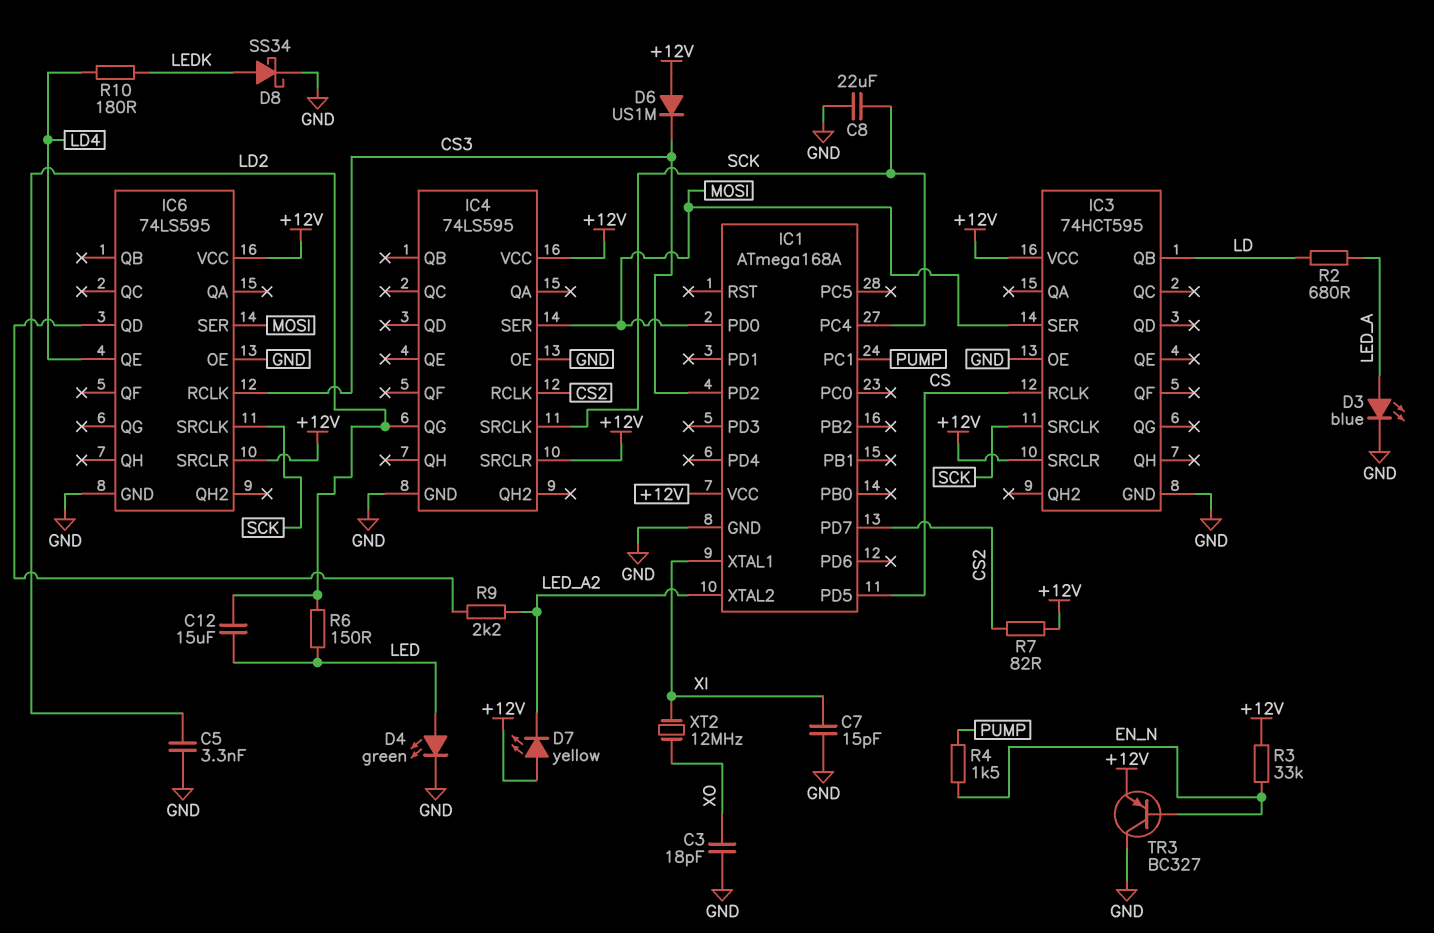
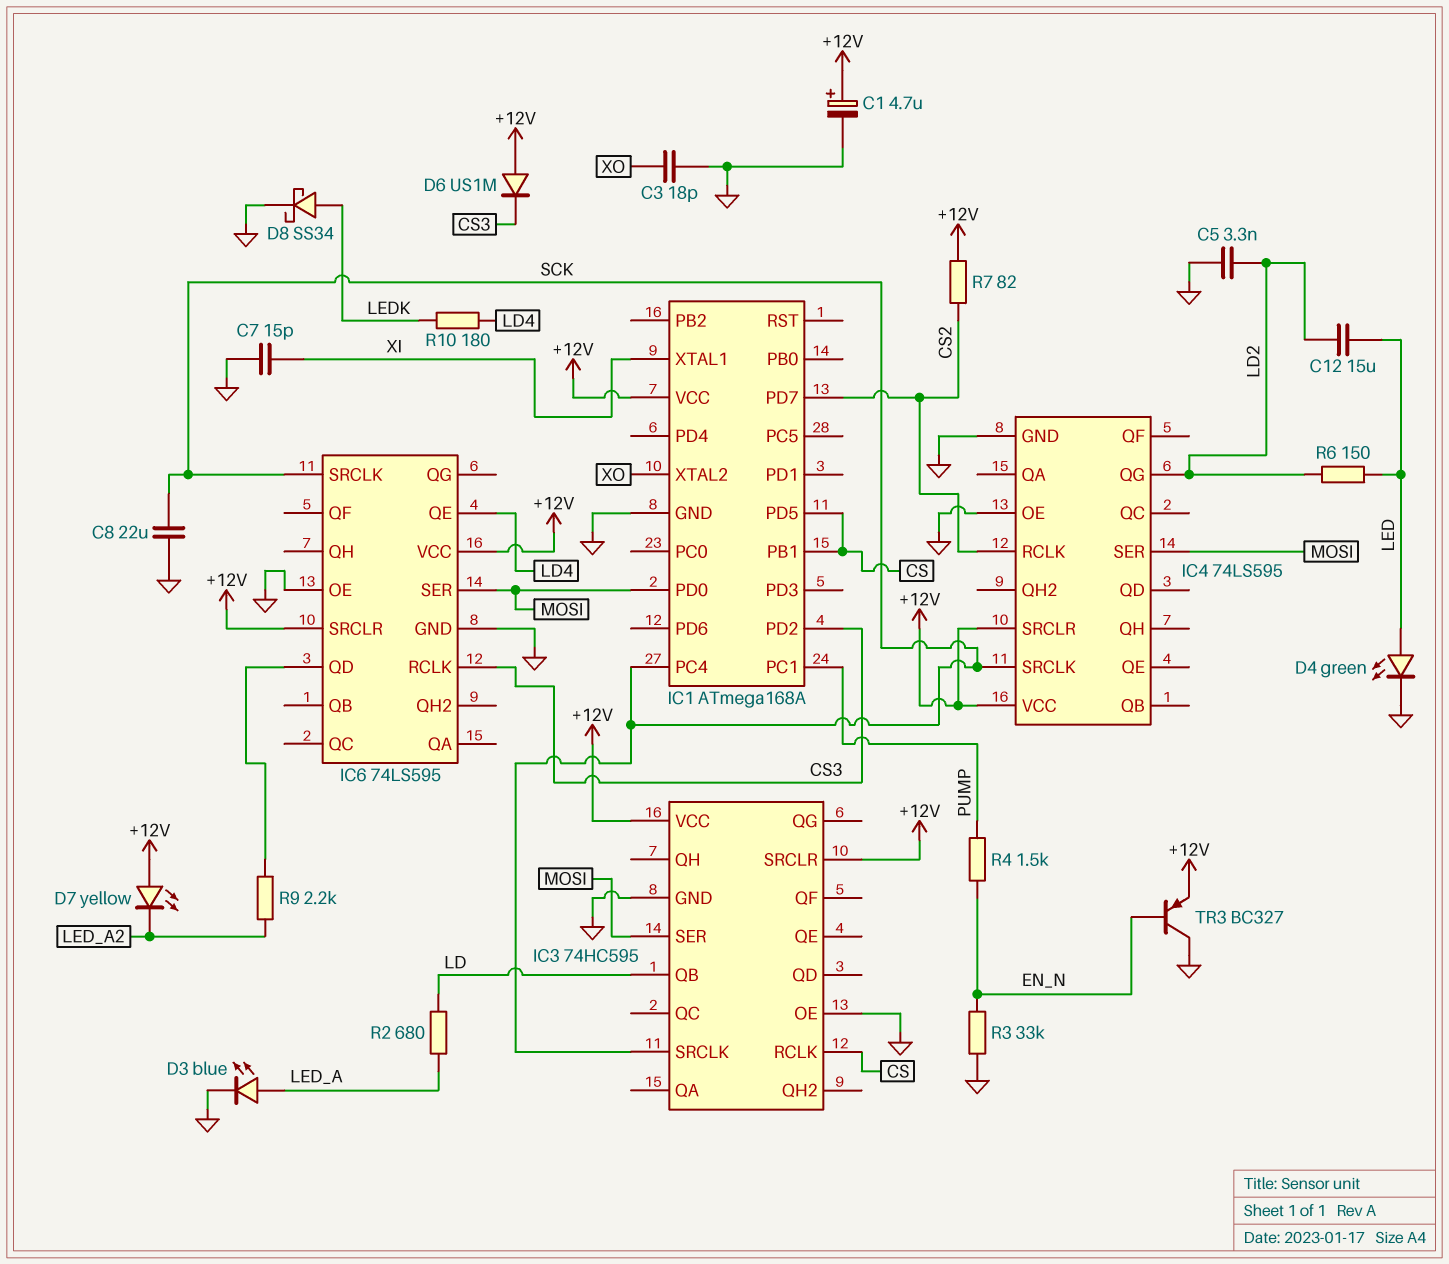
C1: none -> 4.7uF (plus +12V, minus GND)
IC1 pin PB1: none -> CS
IC1 pin XTAL2: LED_A2 -> XO
IC3: 74HCT595 -> 74HC595
R3: 33k (+12V, EN_N) -> 33k (EN_N, GND)
XT2: 12MHz (XI, XO) -> none

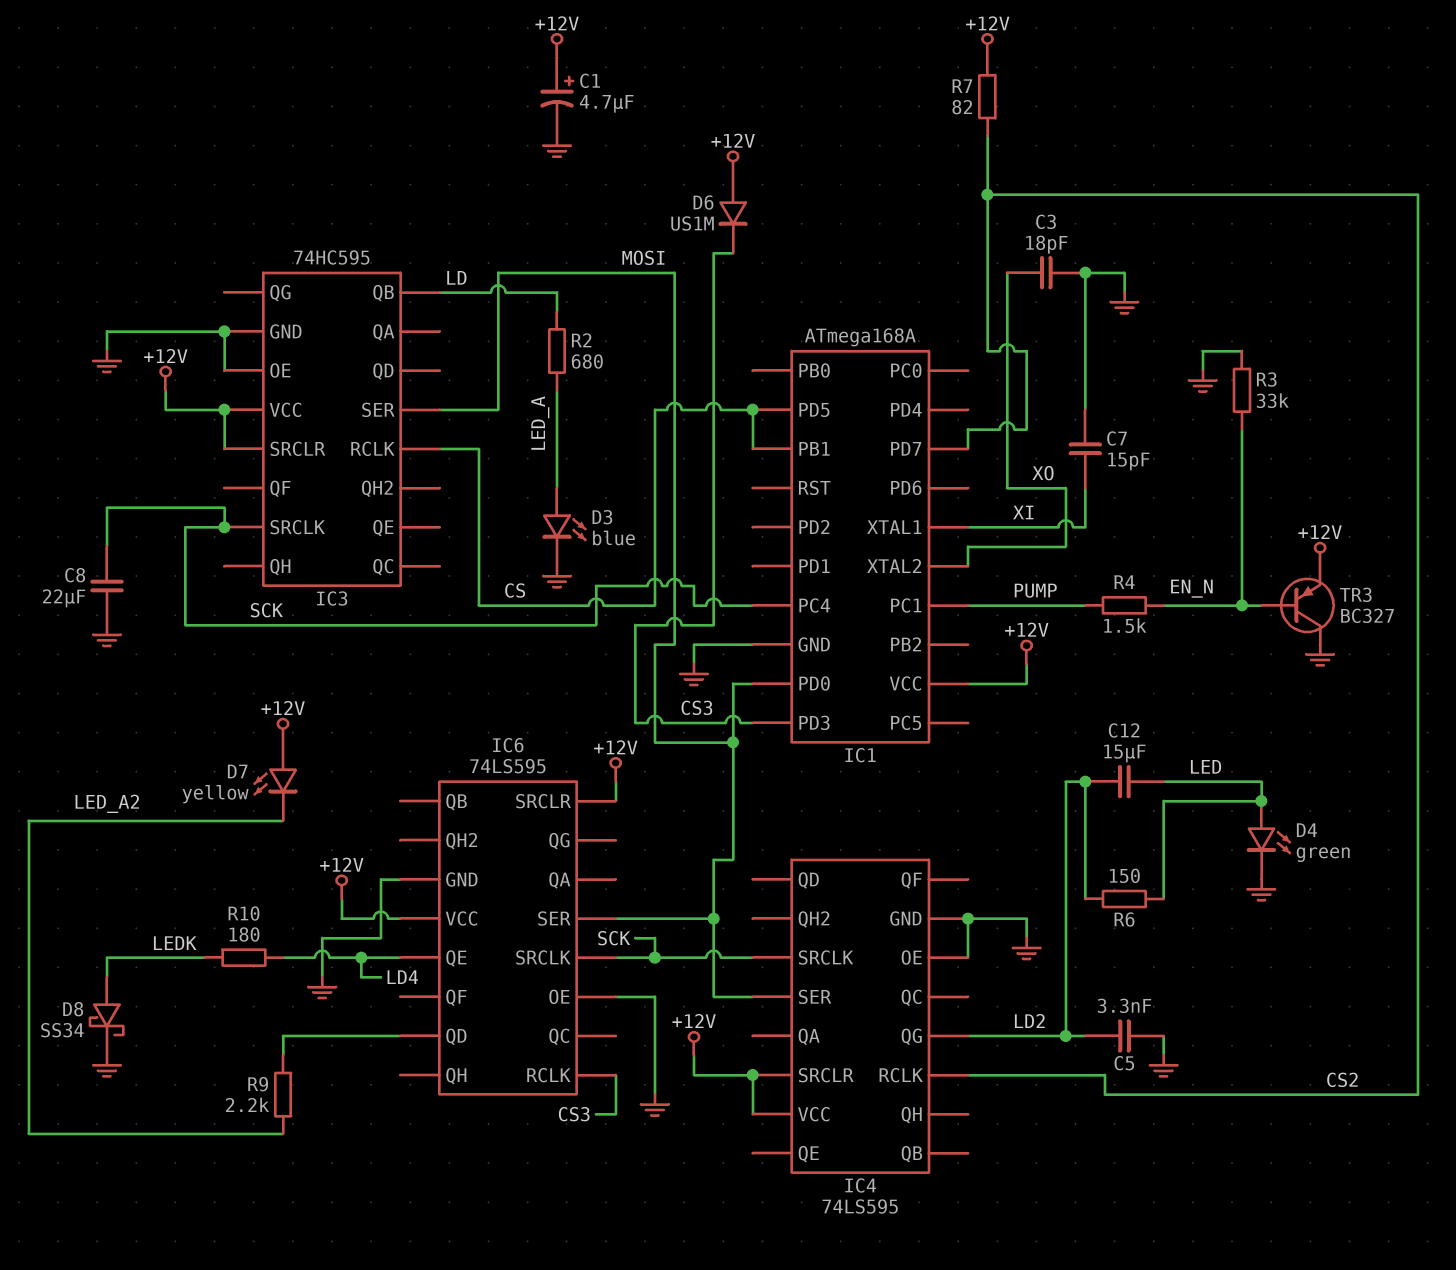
IC1 pin PD2: CS3 -> none
IC1 pin PD3: none -> CS3

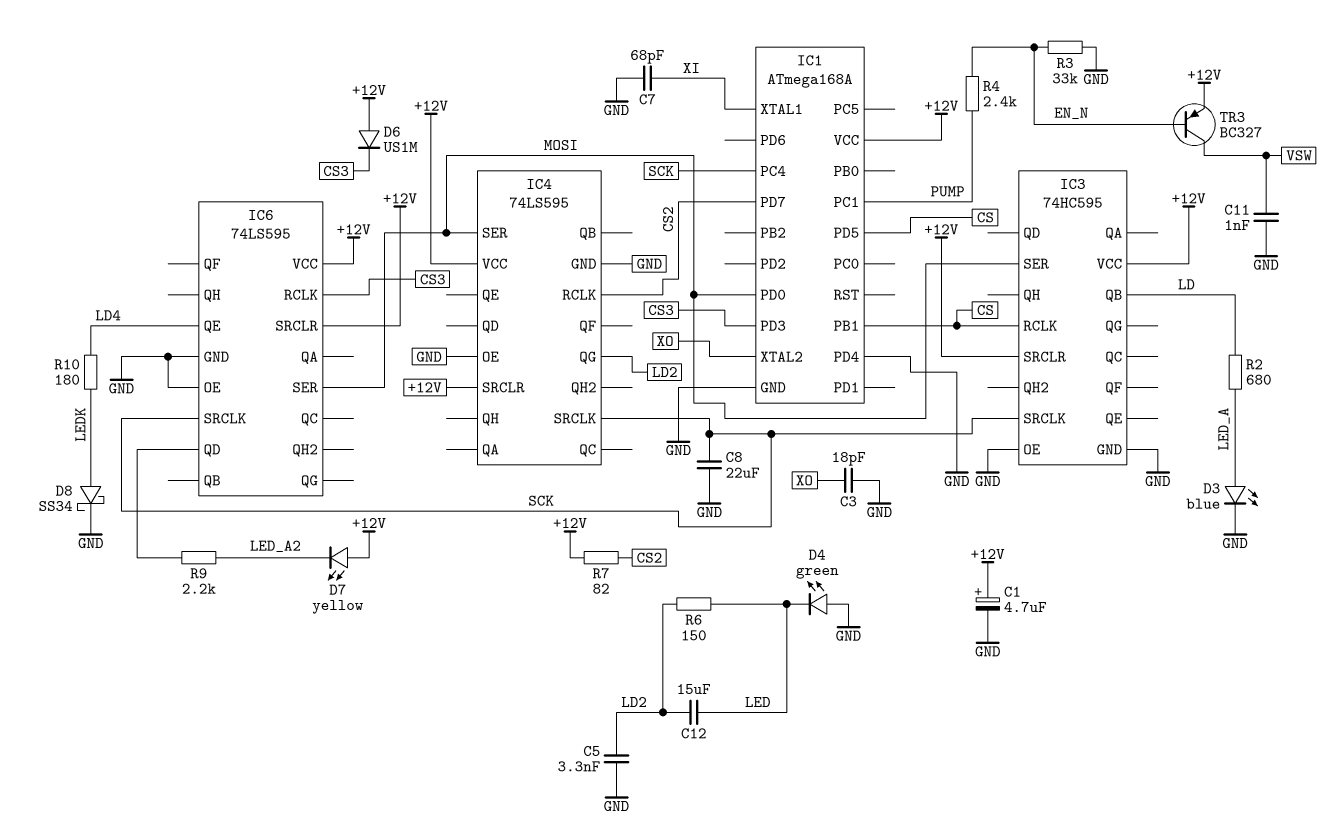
C7: 15pF (GND, XI) -> 68pF (GND, XI)
C11: none -> 1nF (GND, VSW)
D4: LED green (A LED, K GND) -> LED green (A GND, K LED)
IC1 pin PD4: none -> GND
R4: 1.5k (EN_N, PUMP) -> 2.4k (EN_N, PUMP)
TR3: PNP BC327 (B EN_N, C GND, E +12V) -> PNP BC327 (B EN_N, C VSW, E +12V)

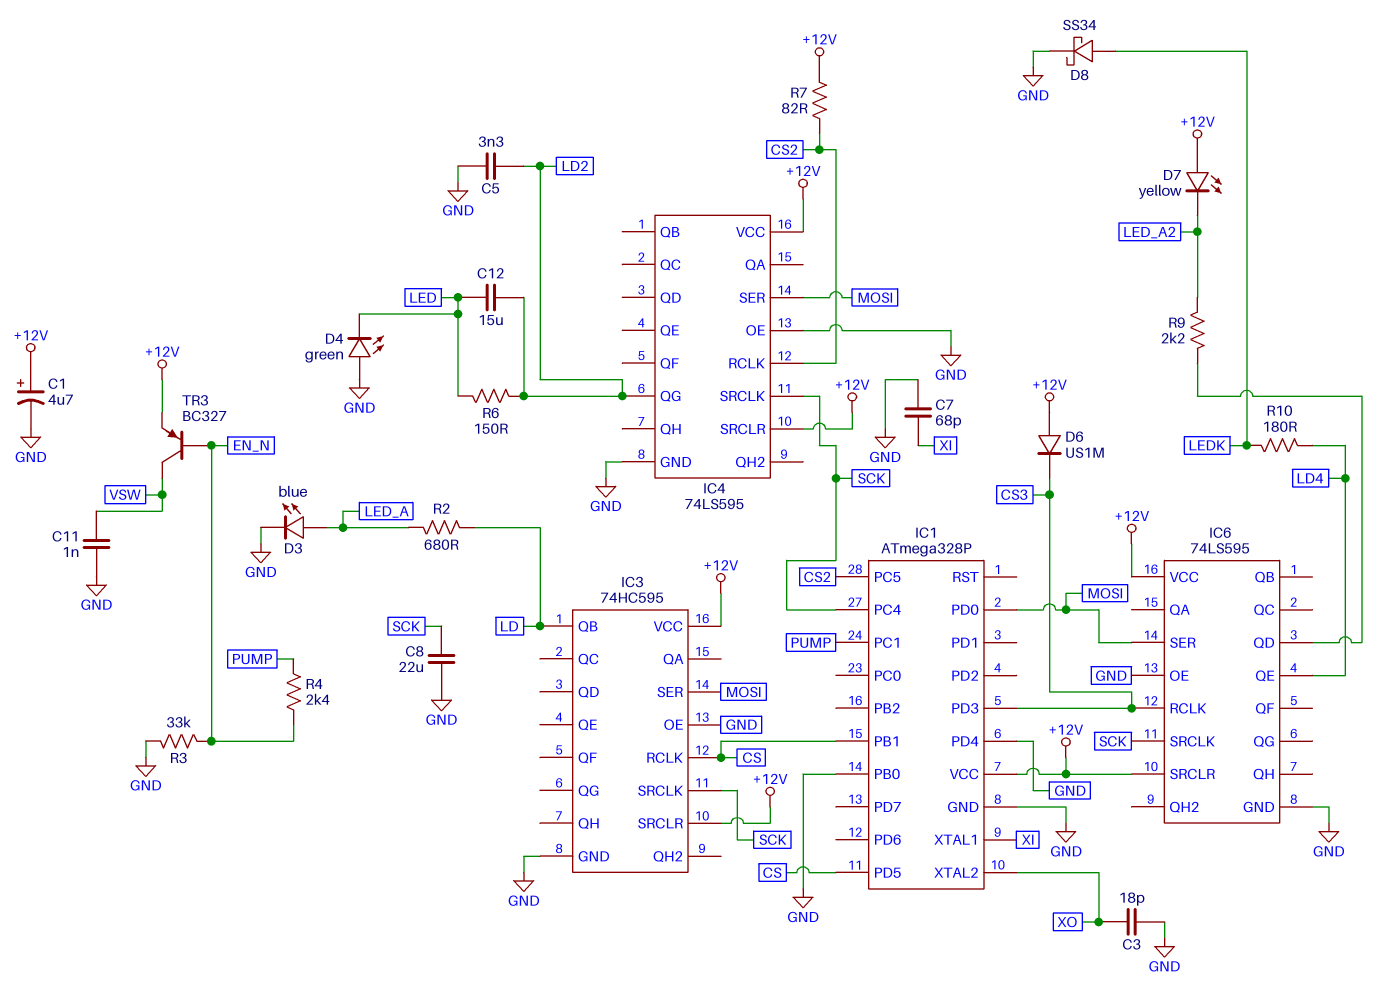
IC1: ATmega168A -> ATmega328P
IC1 pin PB0: none -> GND
IC1 pin PC5: none -> CS2
IC1 pin PD7: CS2 -> none

